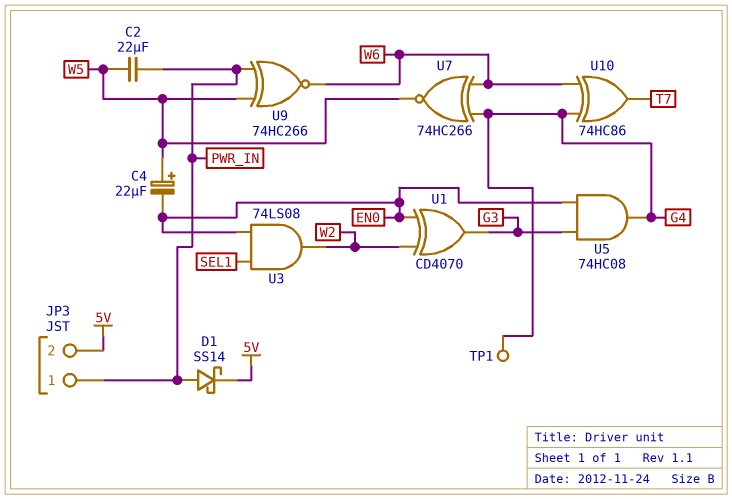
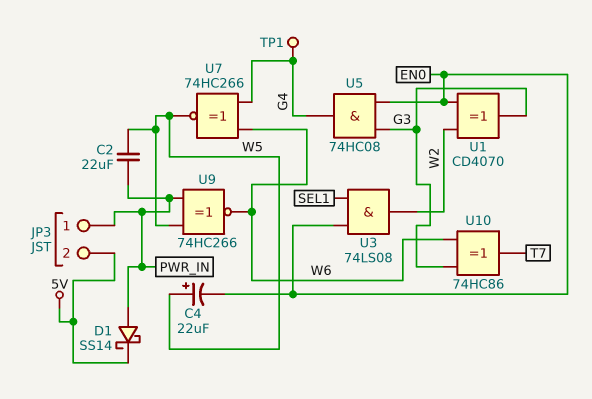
U10: XOR 74HC86 (in G4, in W6, out T7) -> XOR 74HC86 (in G3, in W6, out T7)

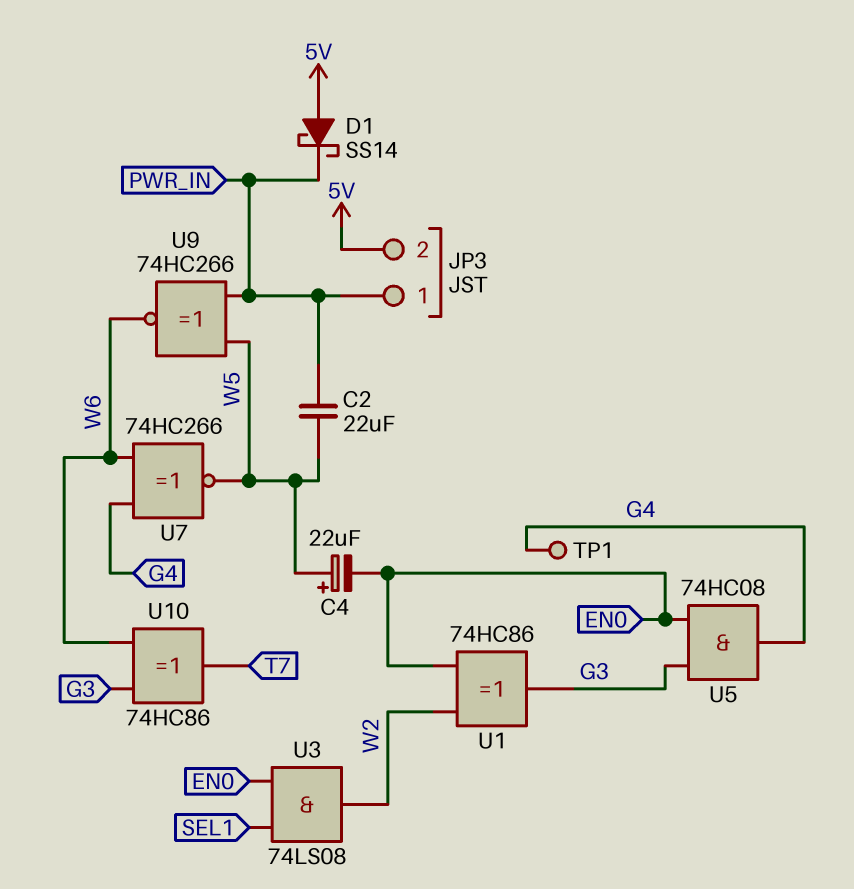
D1: schottky SS14 (A PWR_IN, K 5V) -> schottky SS14 (A 5V, K PWR_IN)
U1: XOR CD4070 (in EN0, in W2, out G3) -> XOR 74HC86 (in EN0, in W2, out G3)

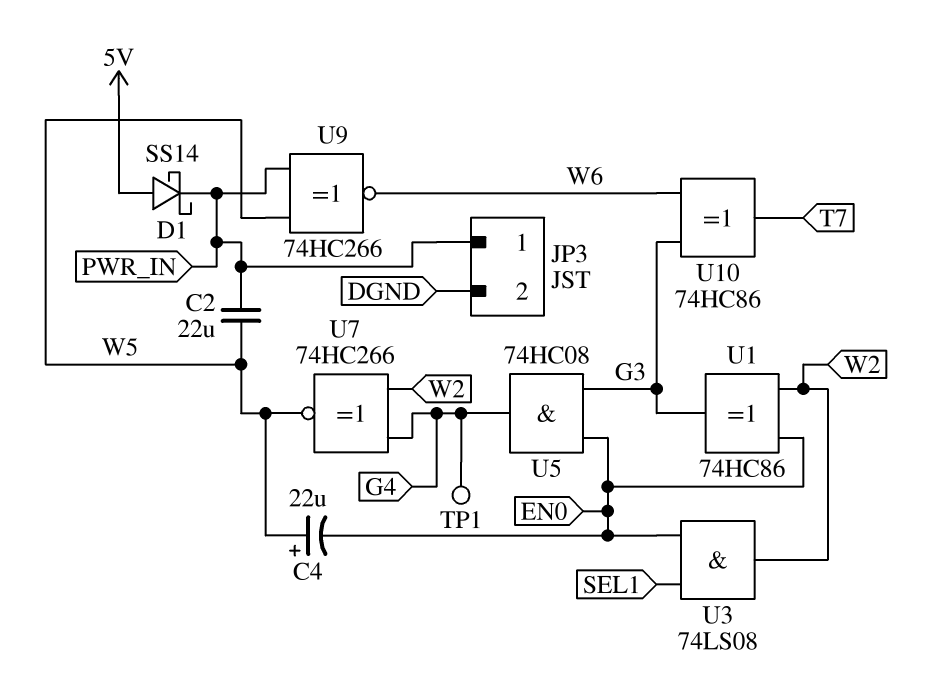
JP3 pin 2: 5V -> DGND
U7: XNOR 74HC266 (in G4, in W6, out W5) -> XNOR 74HC266 (in G4, in W2, out W5)

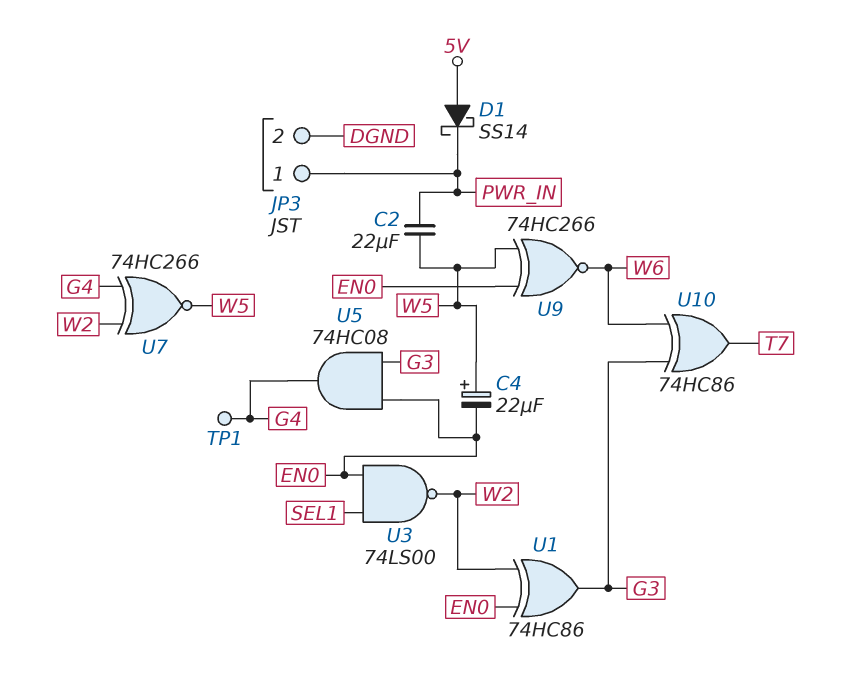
U3: AND 74LS08 (in EN0, in SEL1, out W2) -> NAND 74LS00 (in EN0, in SEL1, out W2)
U9: XNOR 74HC266 (in PWR_IN, in W5, out W6) -> XNOR 74HC266 (in EN0, in W5, out W6)

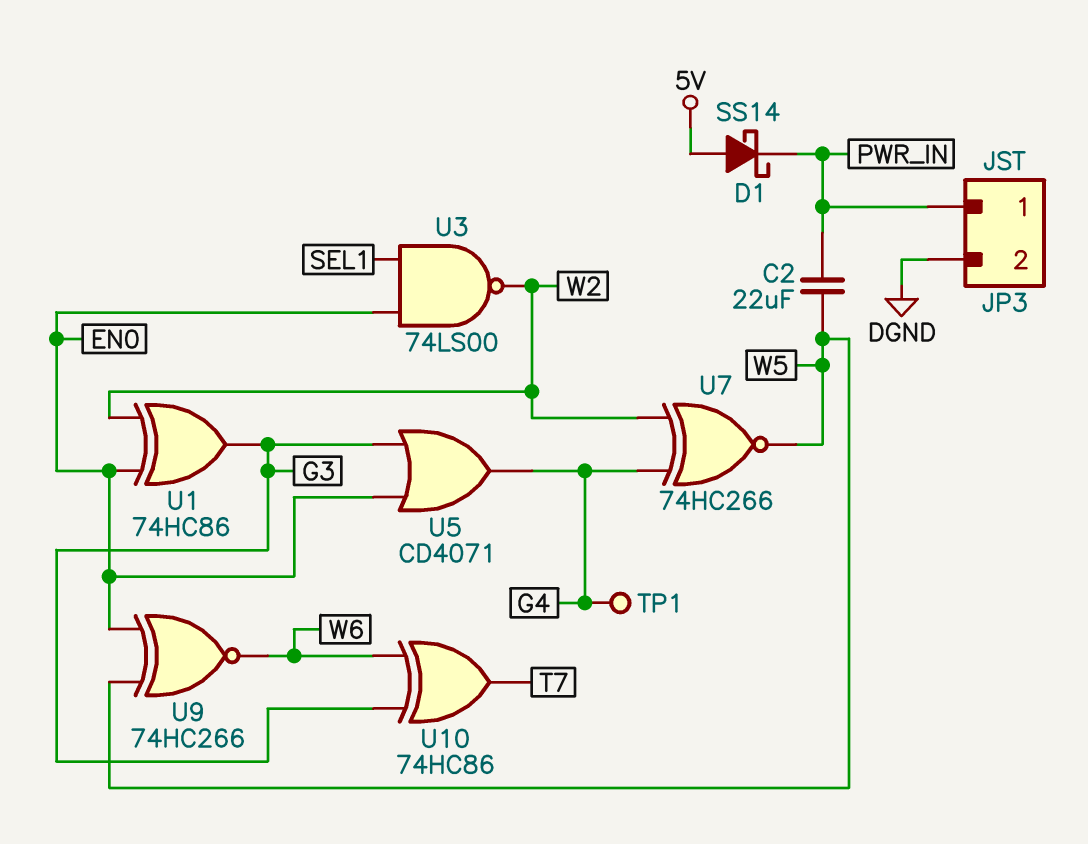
C4: 22uF (plus W5, minus EN0) -> none
U5: AND 74HC08 (in EN0, in G3, out G4) -> OR CD4071 (in EN0, in G3, out G4)

